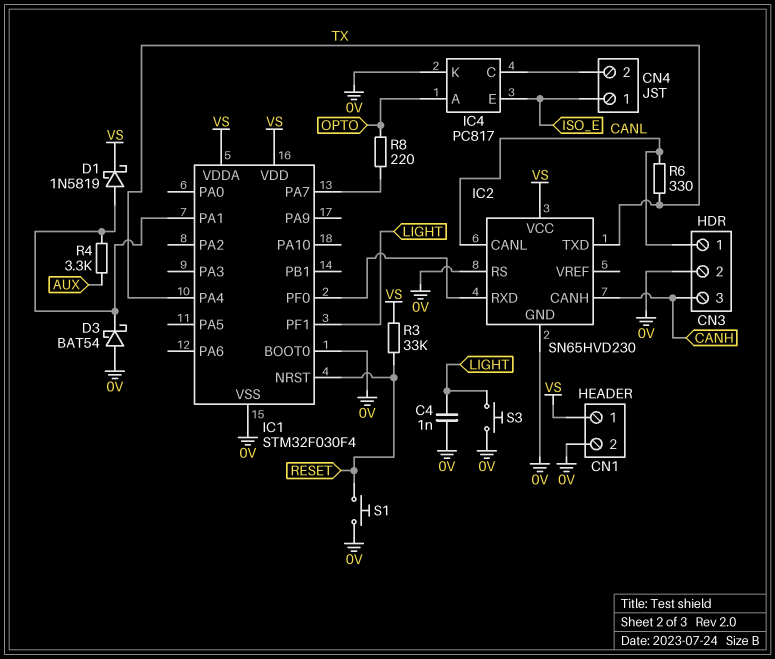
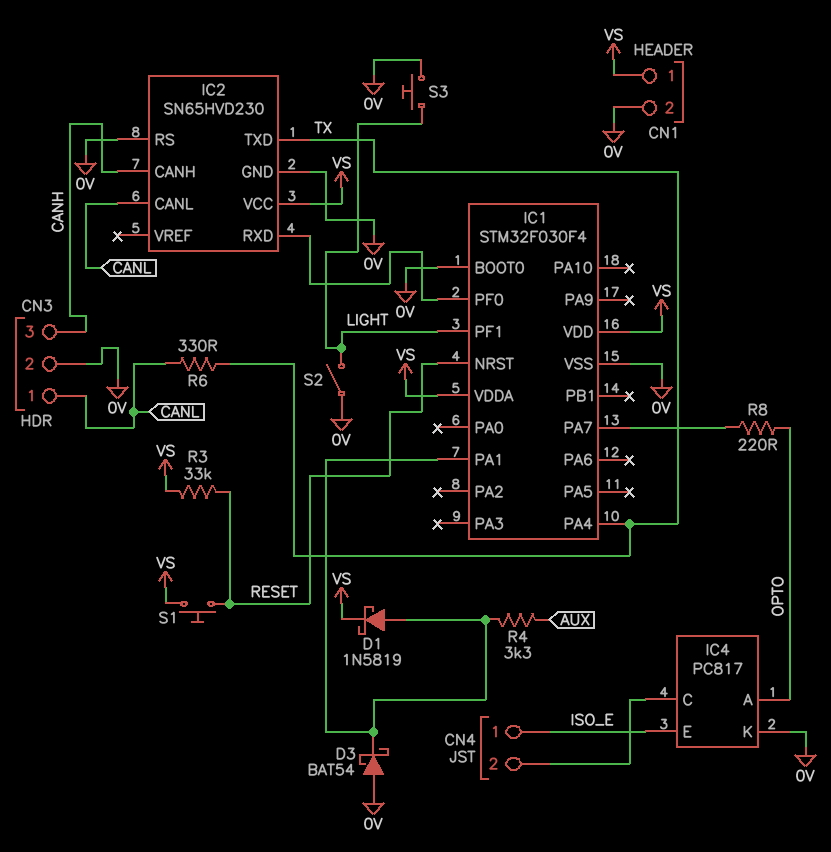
C4: 1nF (0V, LIGHT) -> none
S1: button (0V, RESET) -> button (RESET, VS)
S2: none -> switch (0V, LIGHT)

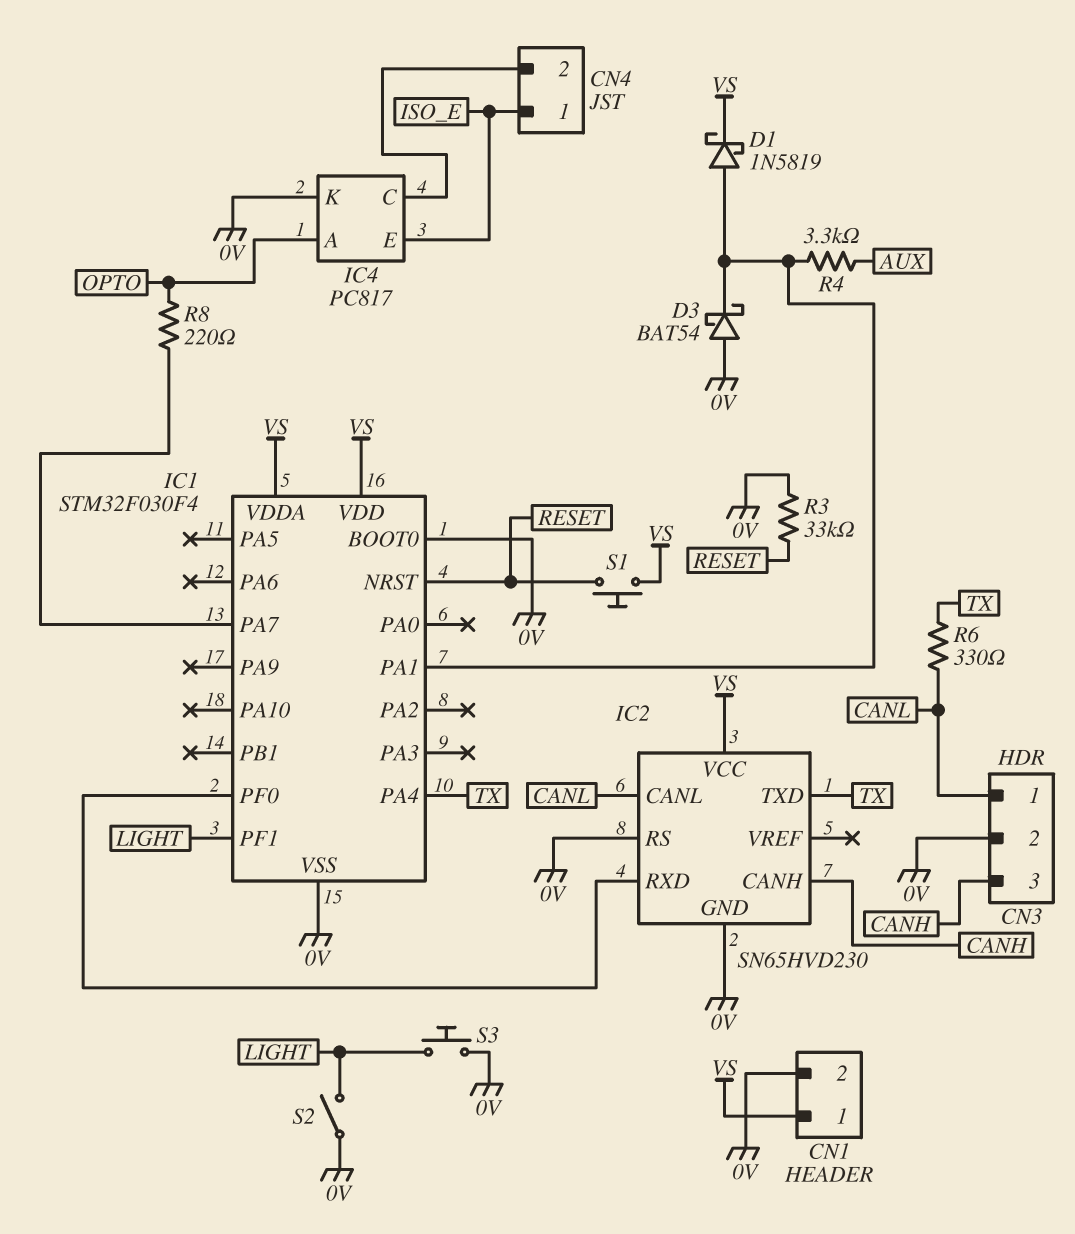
R3: 33k (RESET, VS) -> 33k (0V, RESET)

